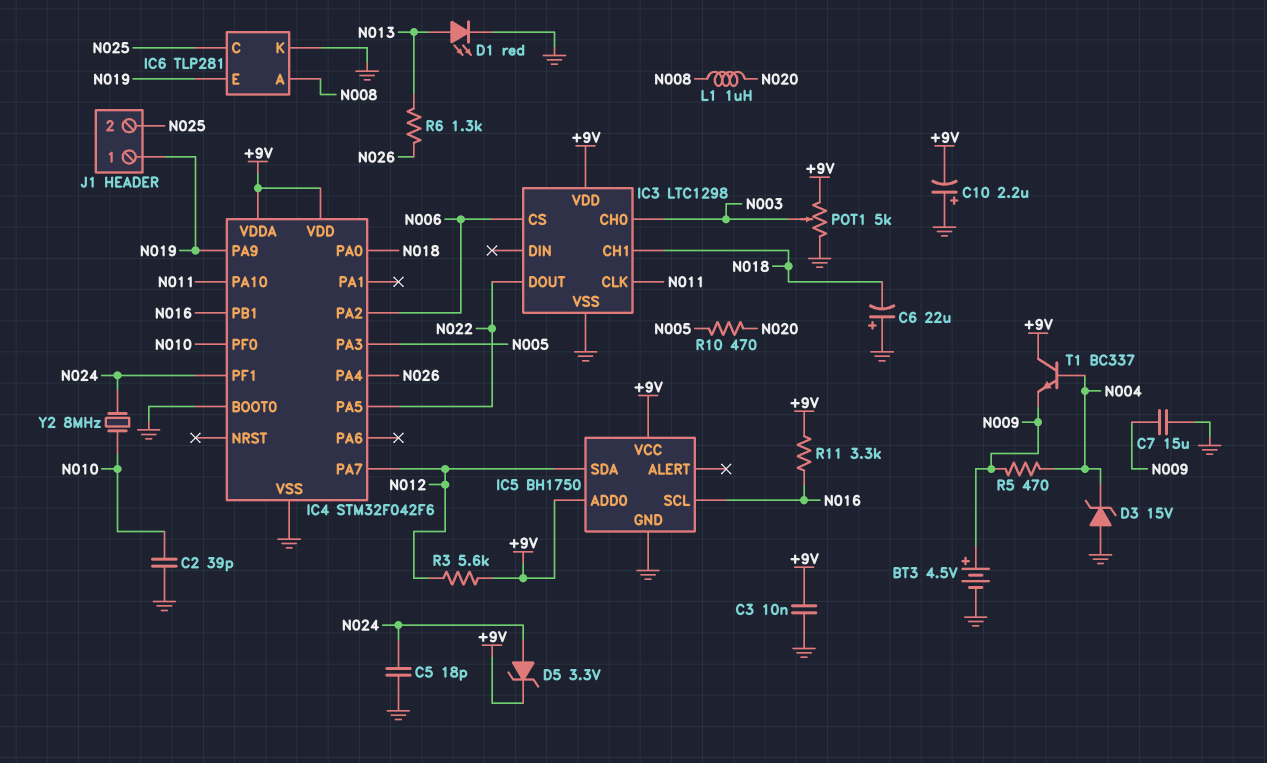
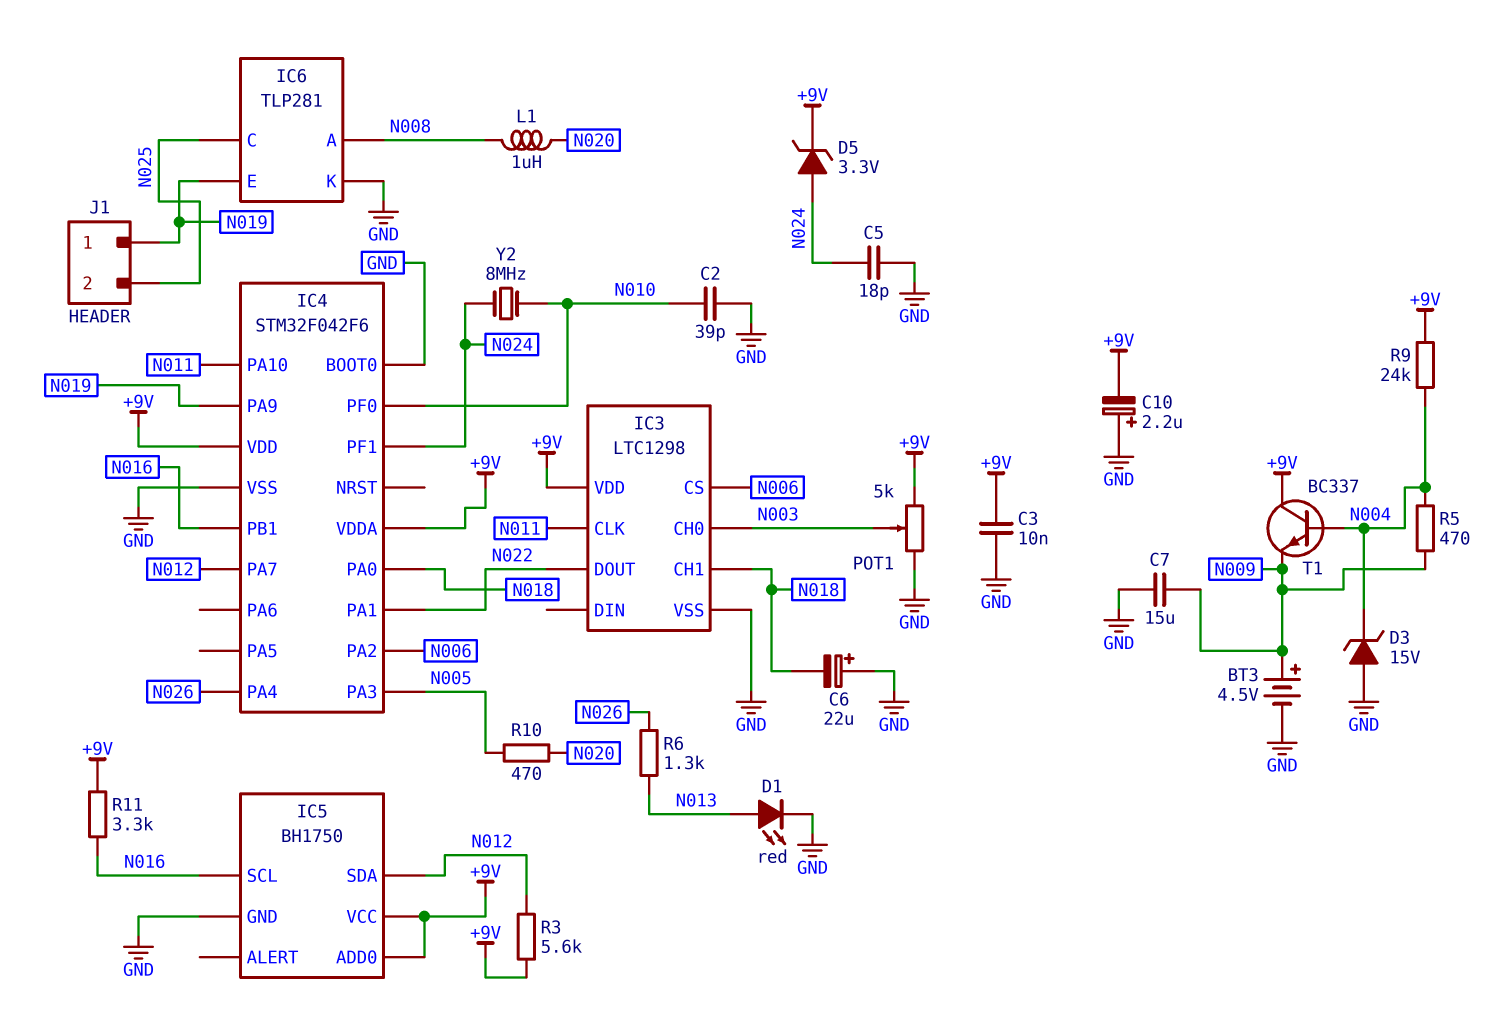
IC4 pin PA1: none -> N022
IC4 pin PA5: N022 -> none
R9: none -> 24k (+9V, N004)

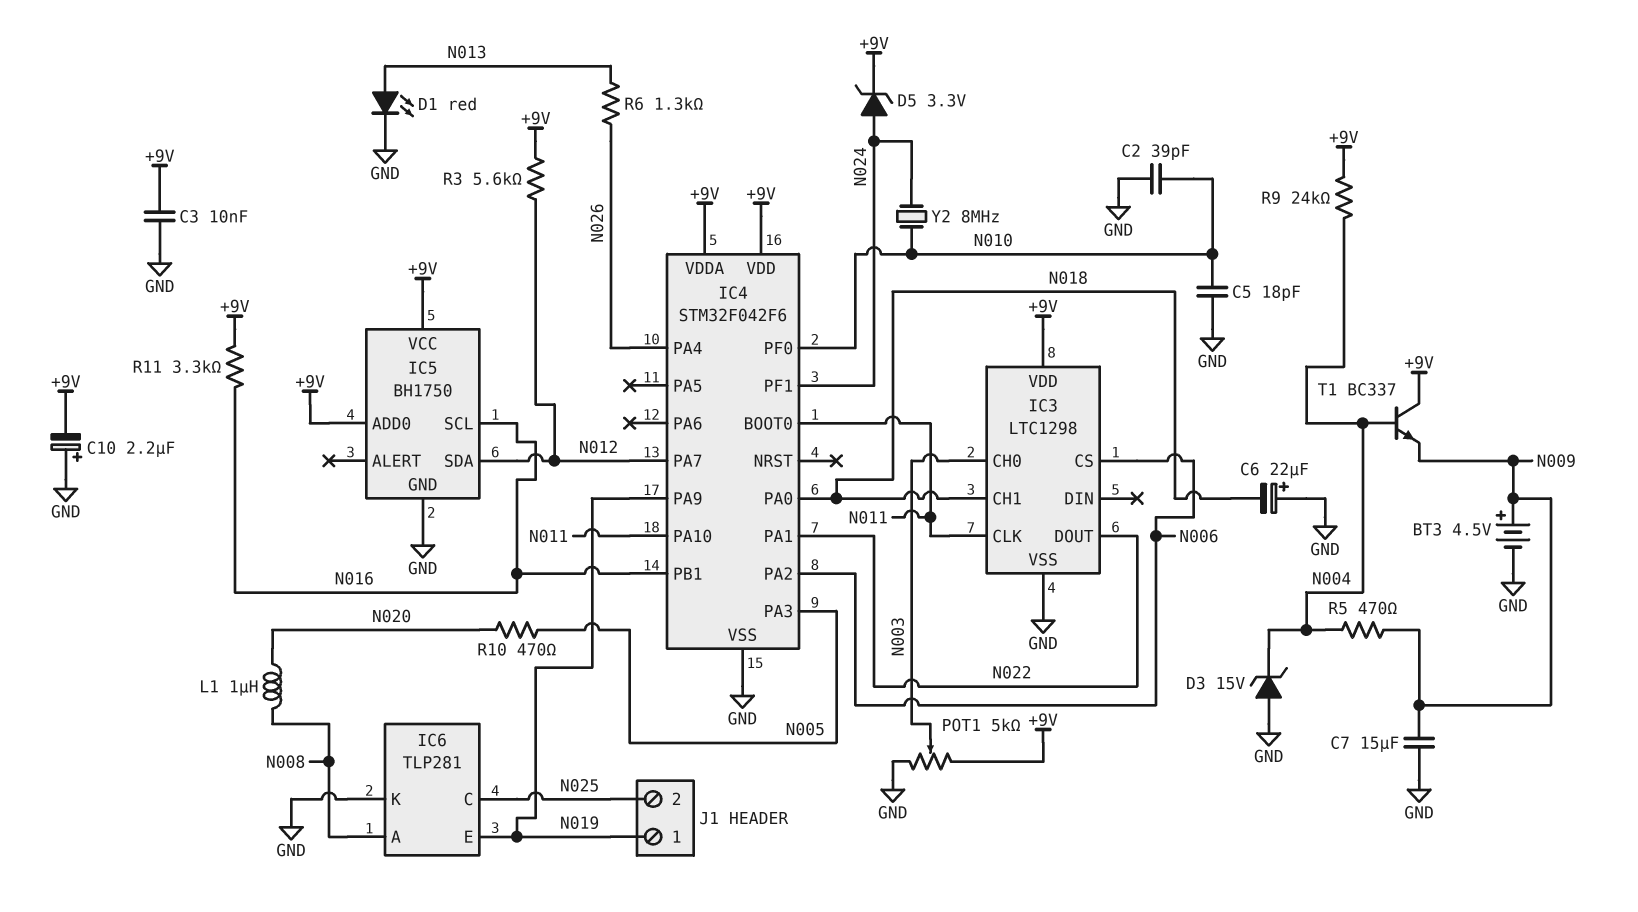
C5: 18pF (GND, N024) -> 18pF (GND, N010)
IC4 pin BOOT0: GND -> N011

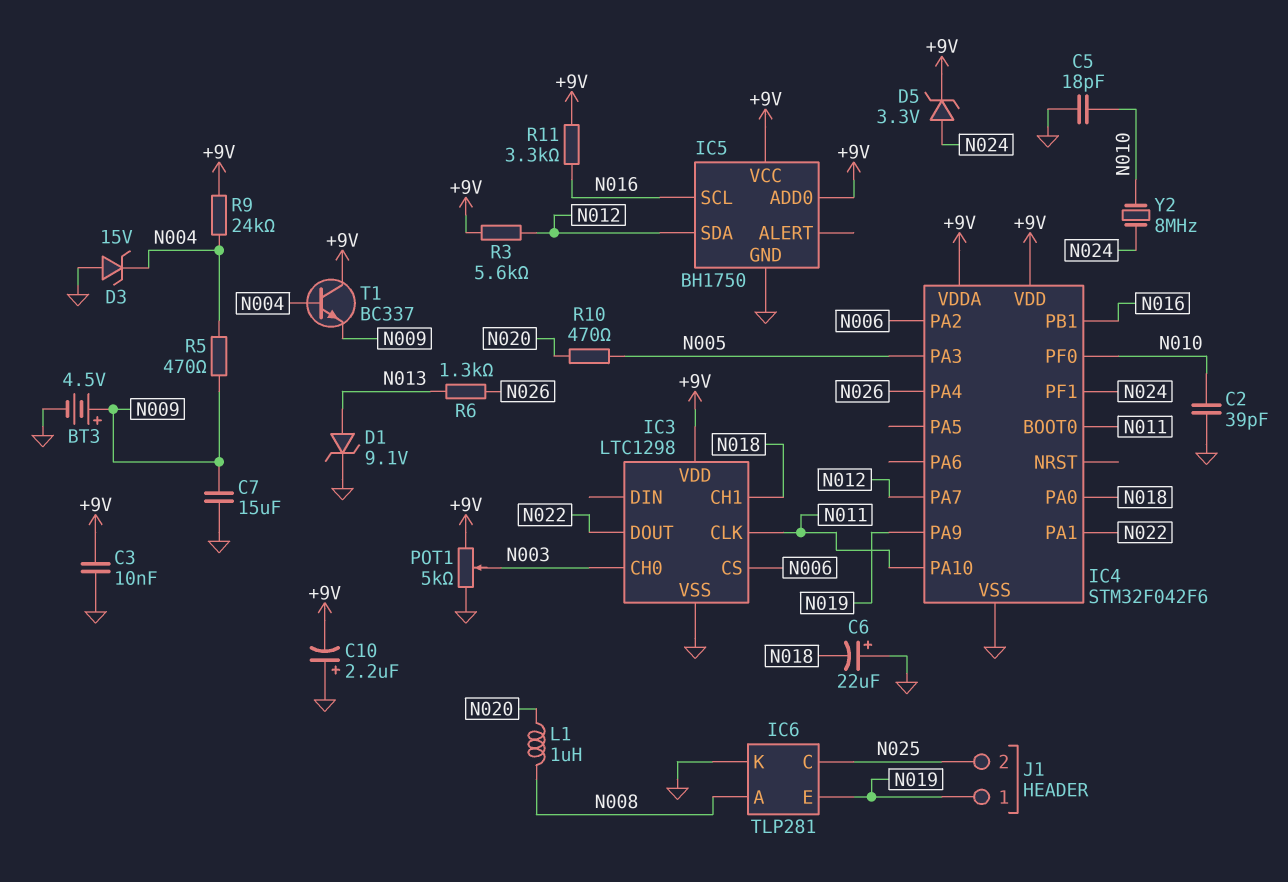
D1: LED red (A N013, K GND) -> zener 9.1V (A N013, K GND)

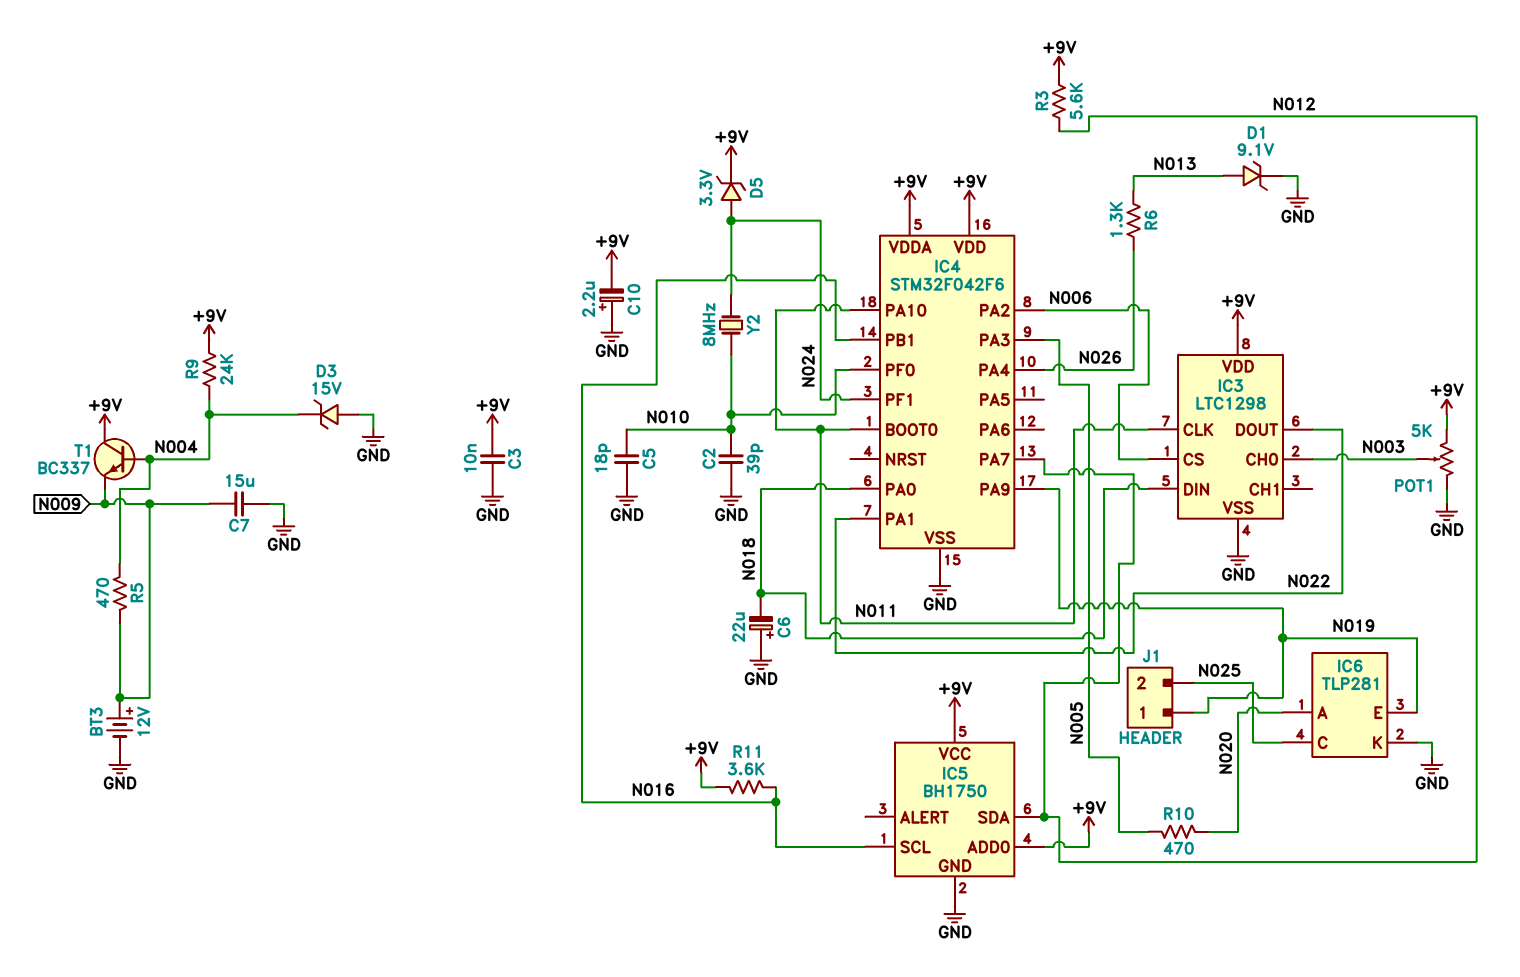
BT3: 4.5V (plus N009, minus GND) -> 12V (plus N009, minus GND)
IC3 pin CH1: N018 -> none
IC3 pin DIN: none -> N018
IC6 pin A: N008 -> N020
L1: 1uH (N008, N020) -> none
R11: 3.3k (+9V, N016) -> 3.6k (+9V, N016)

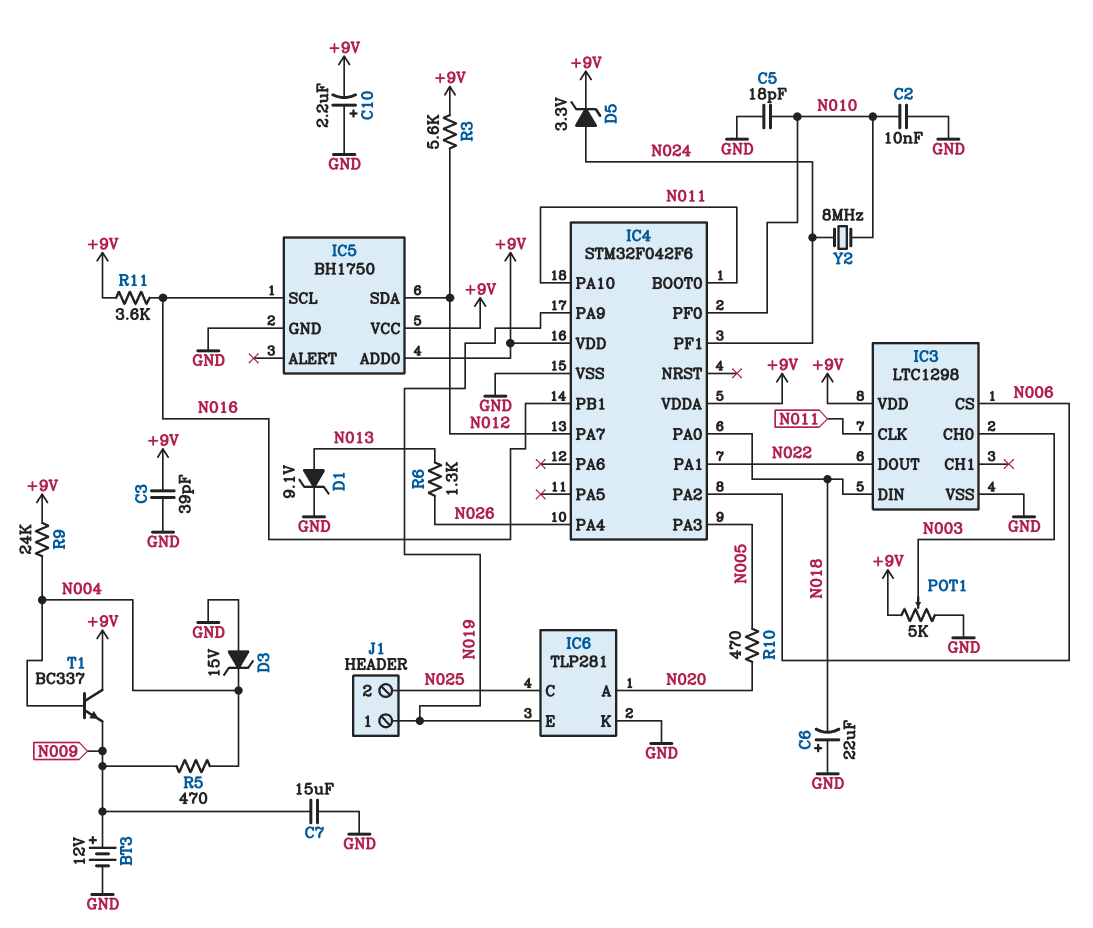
C2: 39pF (GND, N010) -> 10nF (GND, N010)
C3: 10nF (+9V, GND) -> 39pF (+9V, GND)

